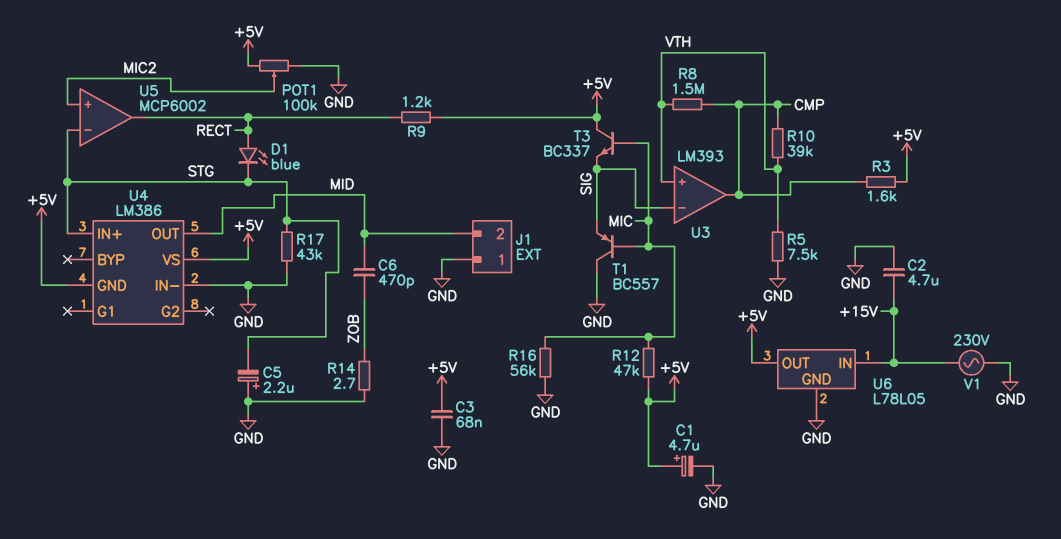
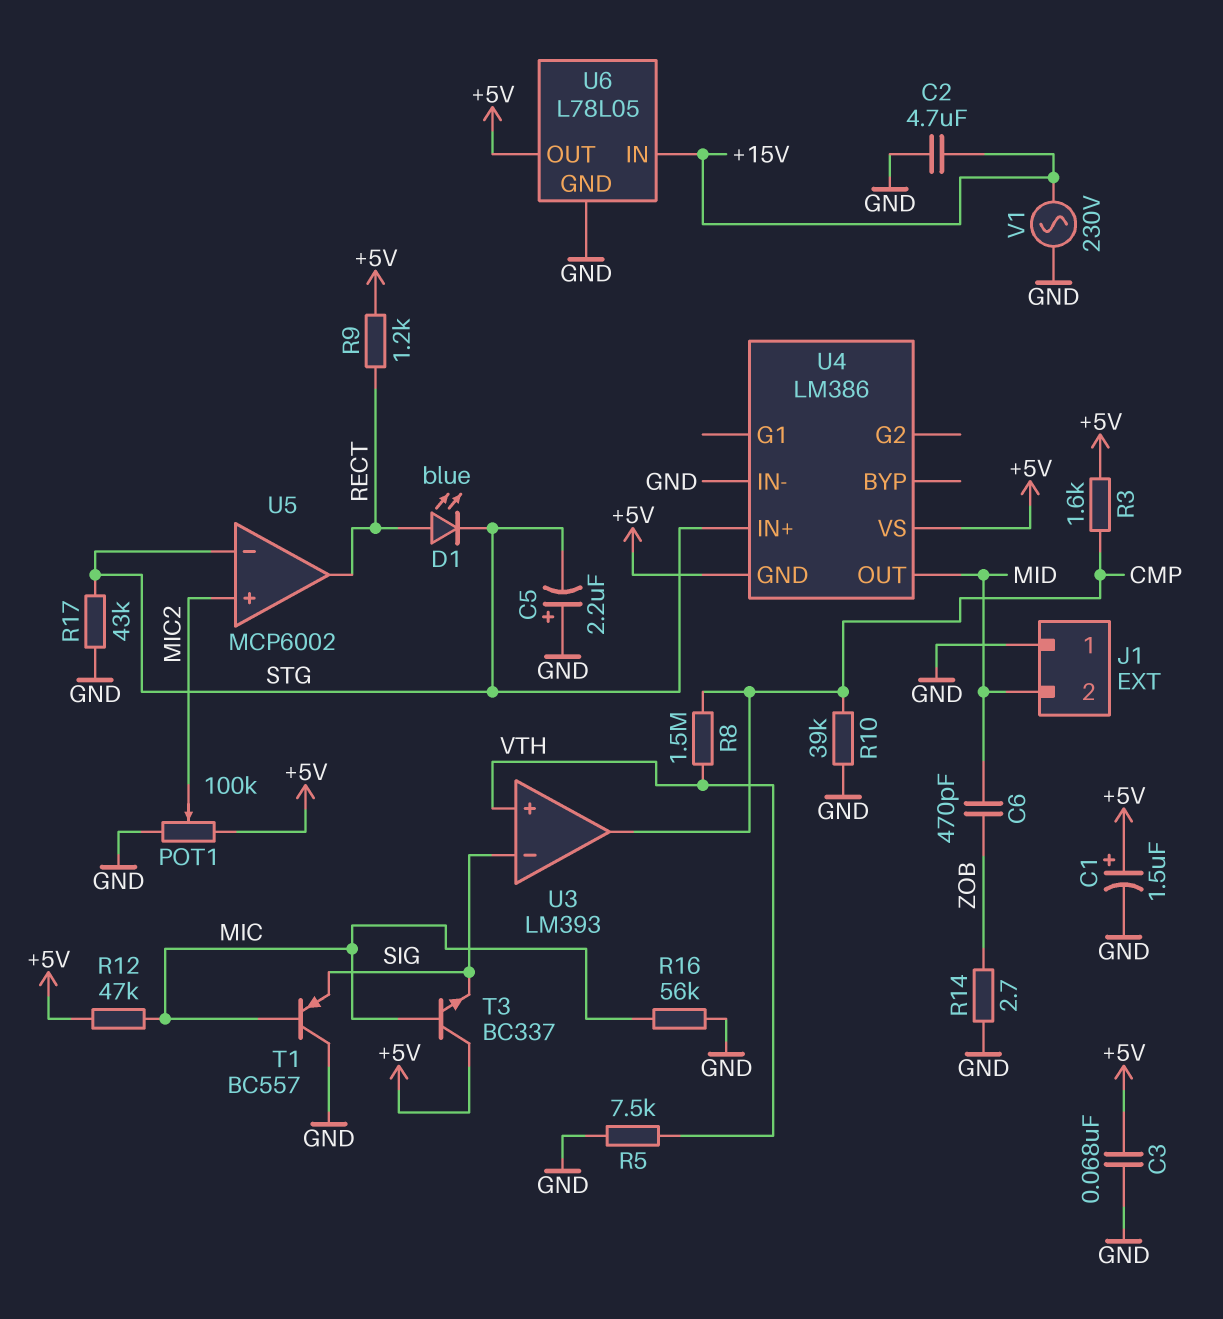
C1: 4.7uF (plus +5V, minus GND) -> 1.5uF (plus +5V, minus GND)
R10: 39k (CMP, VTH) -> 39k (CMP, GND)

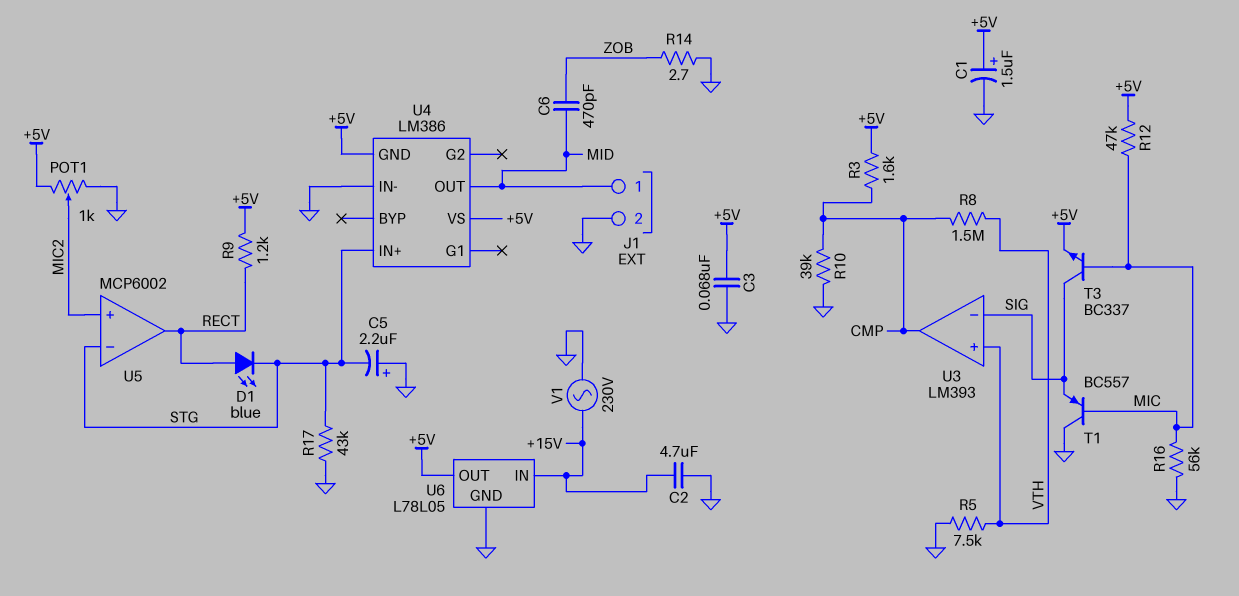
J1 pin 1: GND -> MID
J1 pin 2: MID -> GND
POT1: 100k (+5V, GND, wiper MIC2) -> 1k (+5V, GND, wiper MIC2)
T3: NPN BC337 (B MIC, C +5V, E SIG) -> NPN BC337 (B MIC, C SIG, E +5V)

